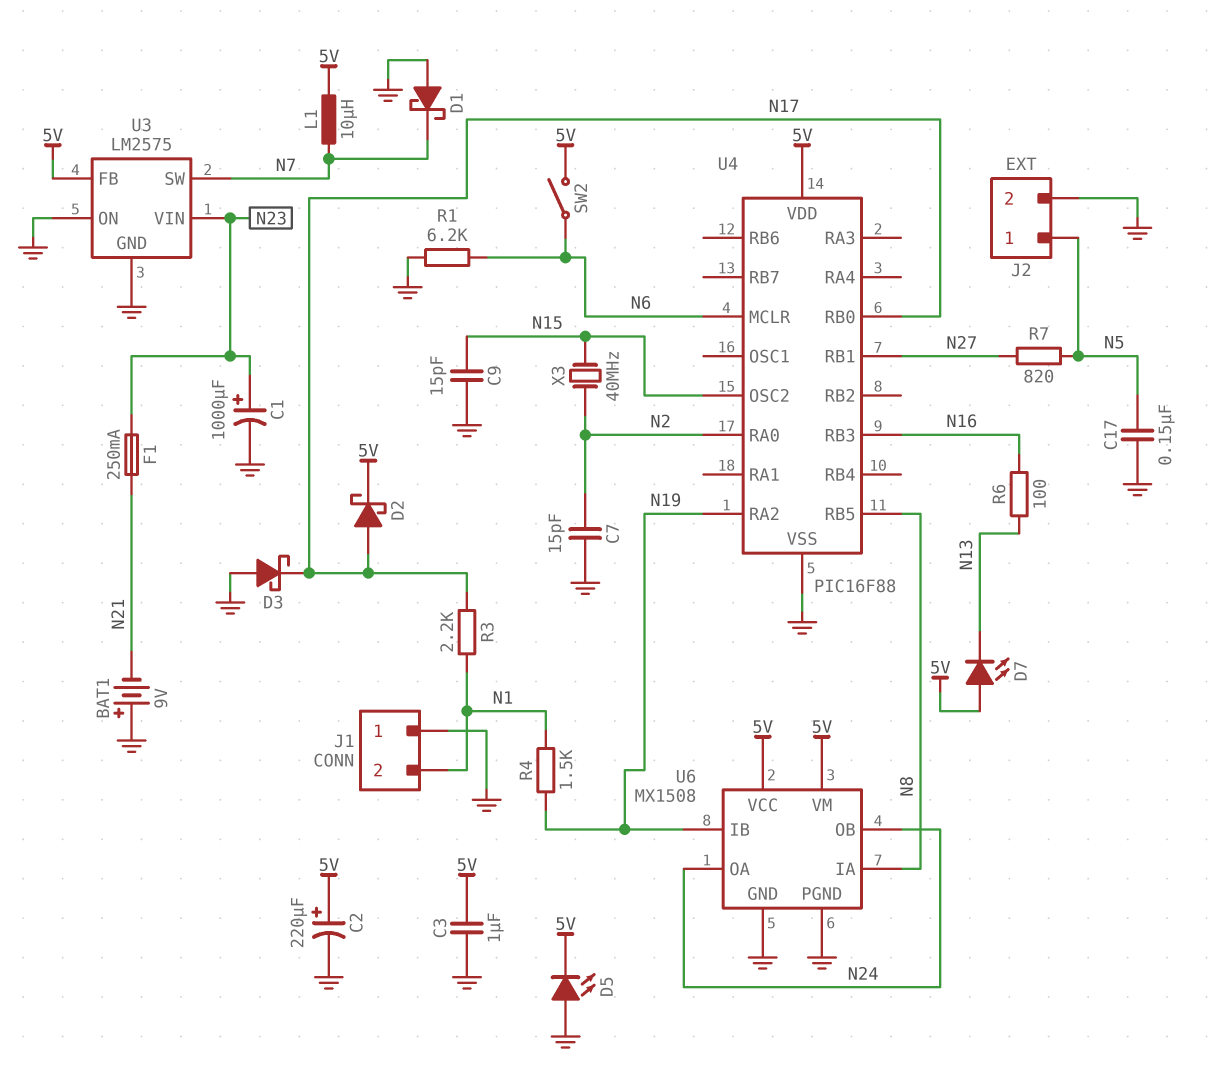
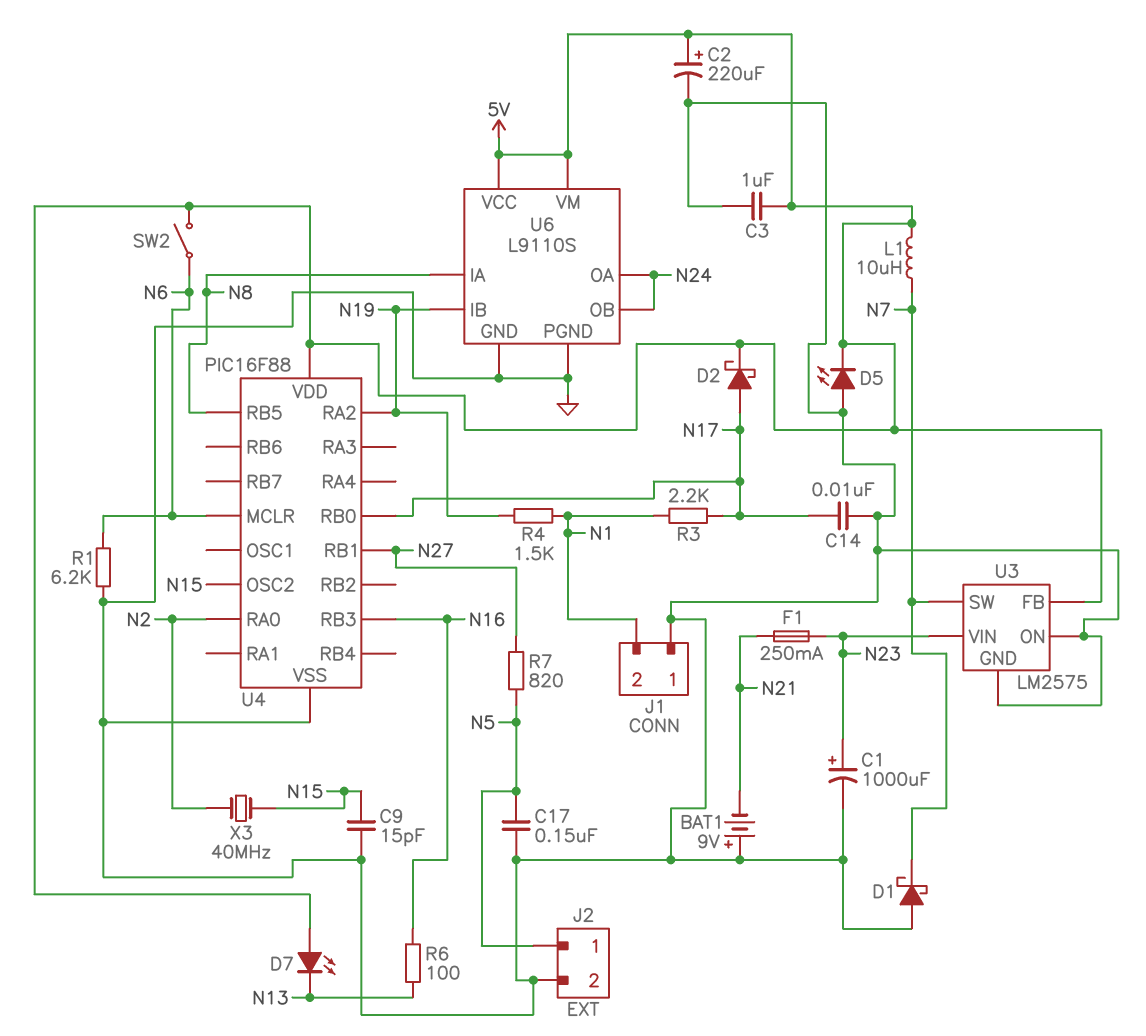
C7: 15pF (GND, N2) -> none
C14: none -> 10nF (GND, N17)
D3: schottky (A GND, K N17) -> none
U6: MX1508 -> L9110S

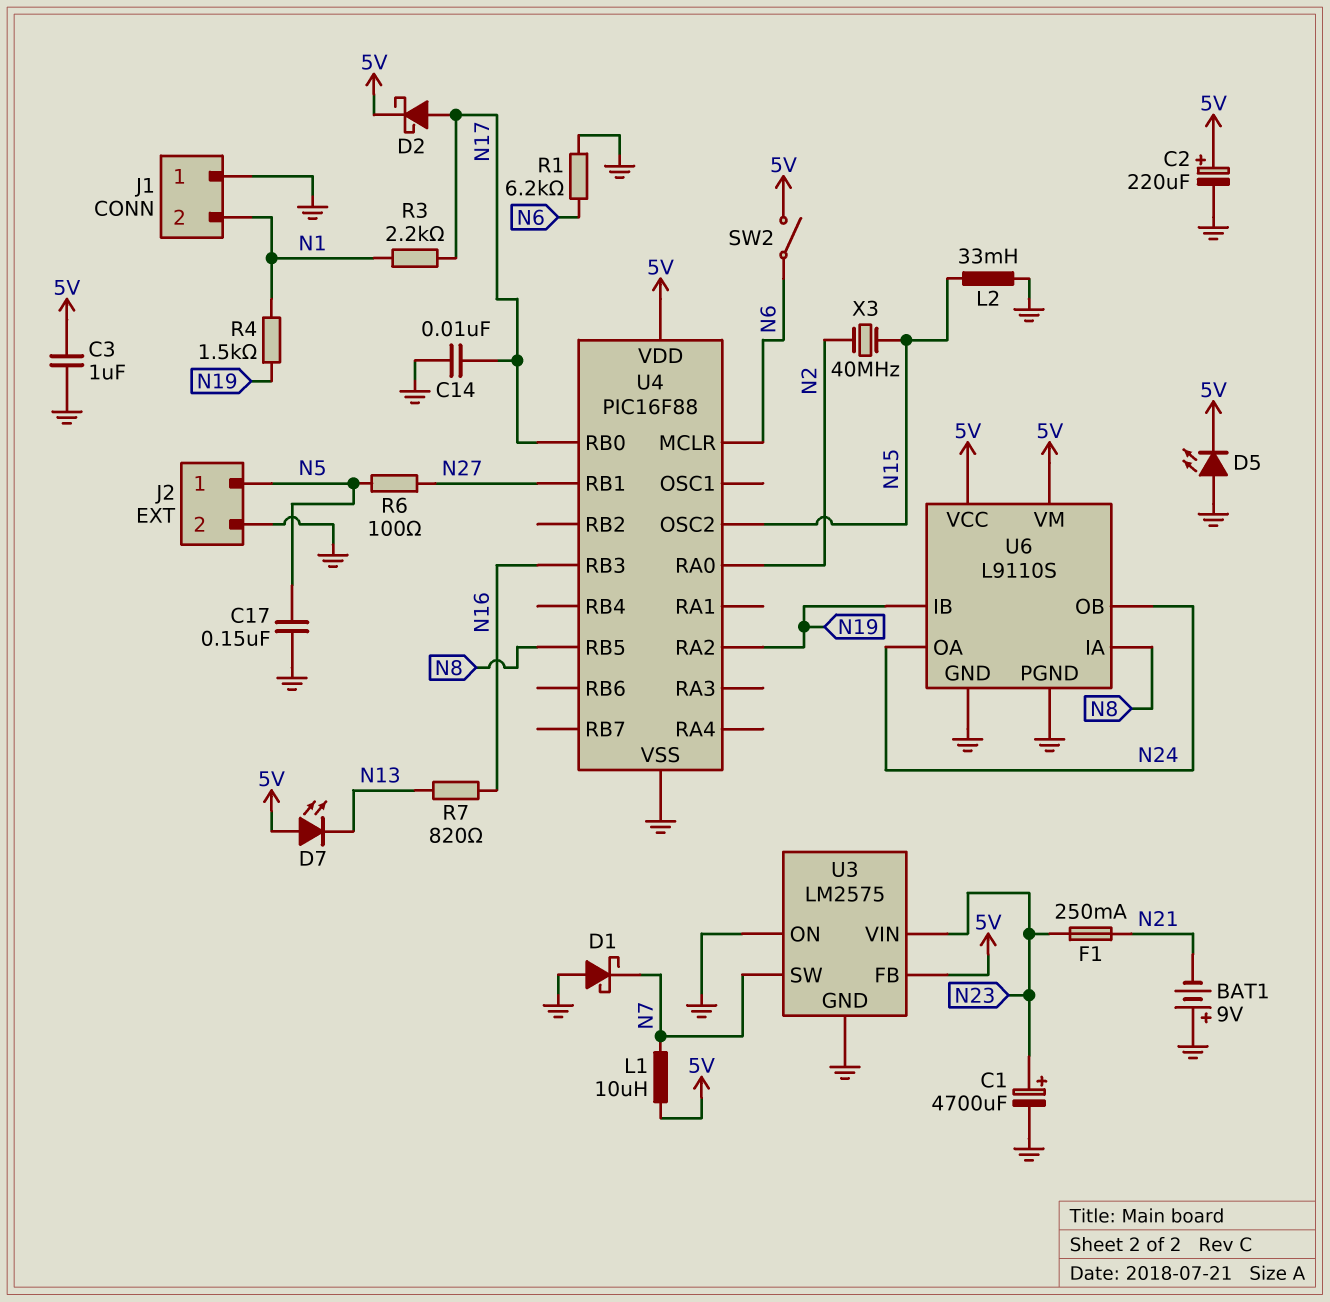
C1: 1000uF (plus N23, minus GND) -> 4700uF (plus N23, minus GND)
C9: 15pF (GND, N15) -> none
L2: none -> 33mH (GND, N15)
R6: 100 (N13, N16) -> 100 (N5, N27)
R7: 820 (N5, N27) -> 820 (N13, N16)

